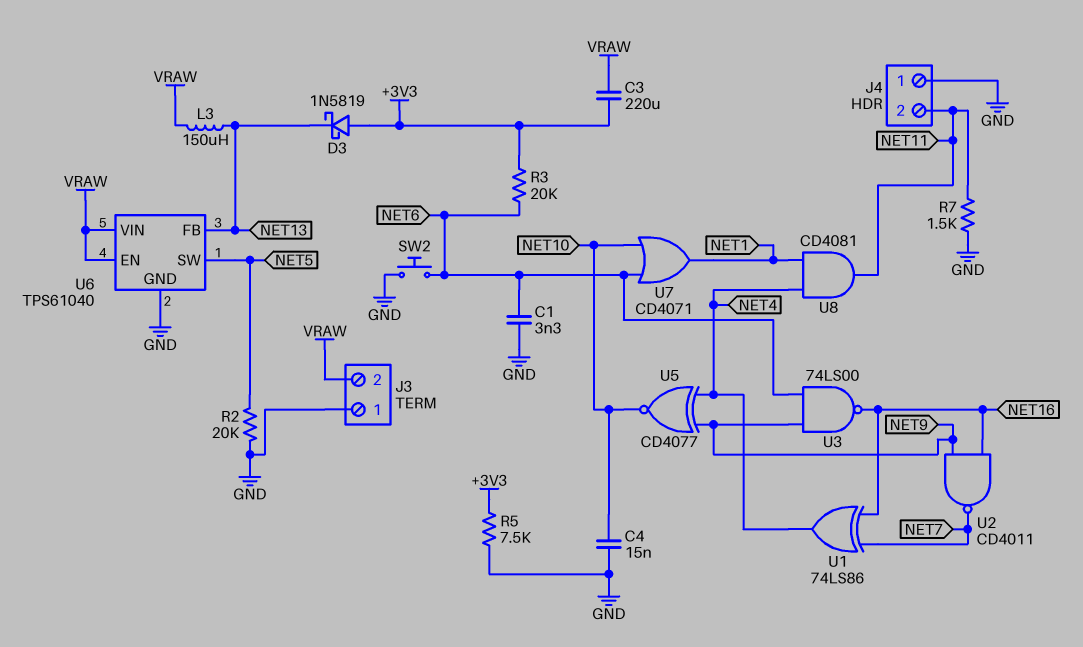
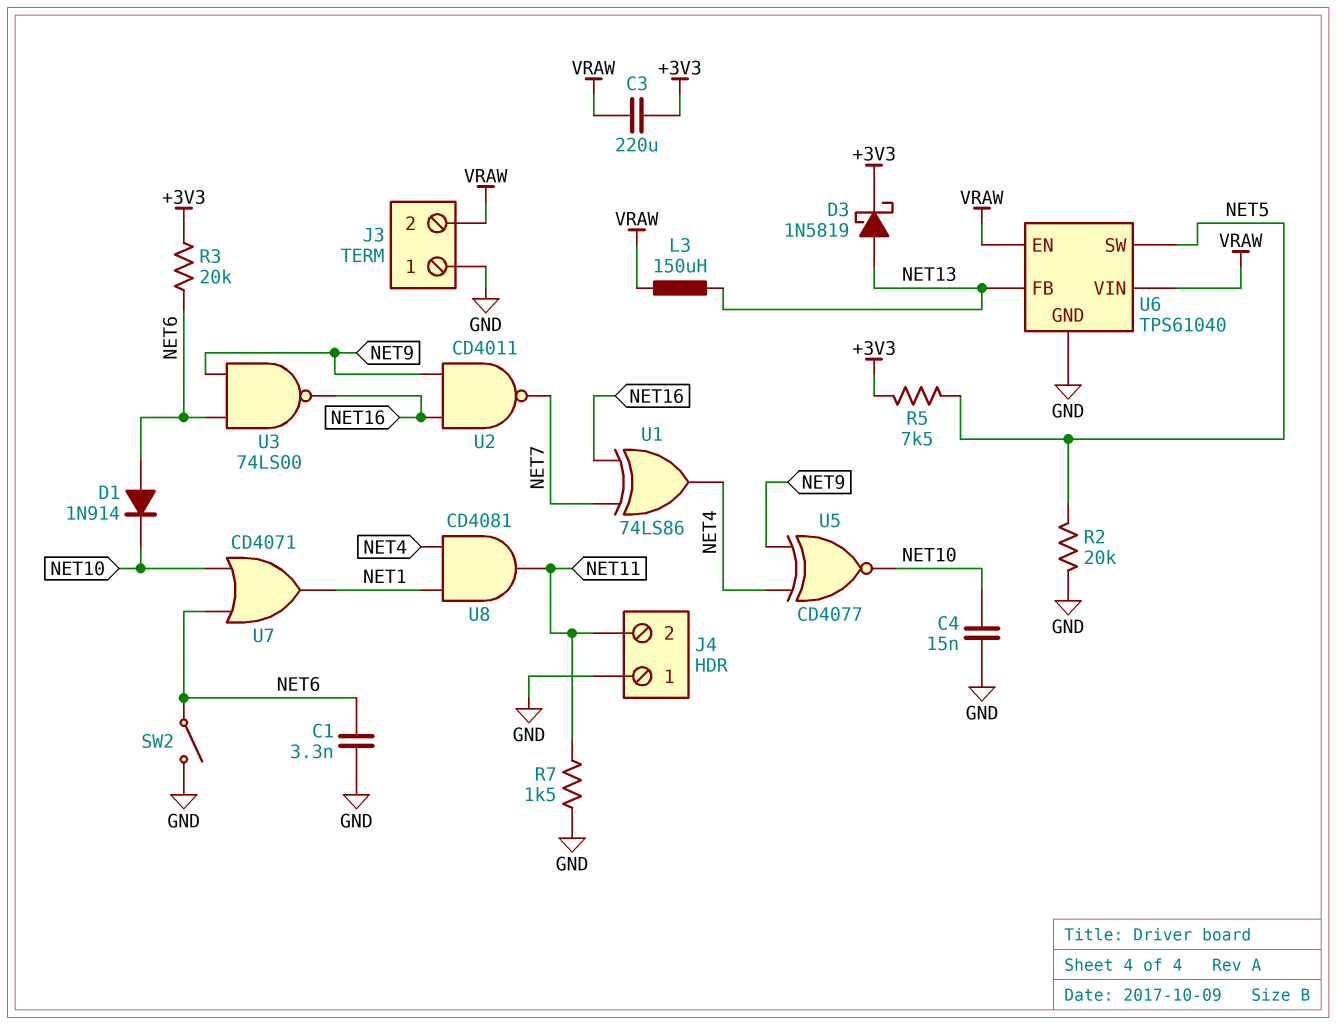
D1: none -> diode 1N914 (A NET6, K NET10)
D3: schottky 1N5819 (A +3V3, K NET13) -> schottky 1N5819 (A NET13, K +3V3)
R5: 7.5k (+3V3, GND) -> 7.5k (+3V3, NET5)
SW2: button (GND, NET6) -> switch (GND, NET6)

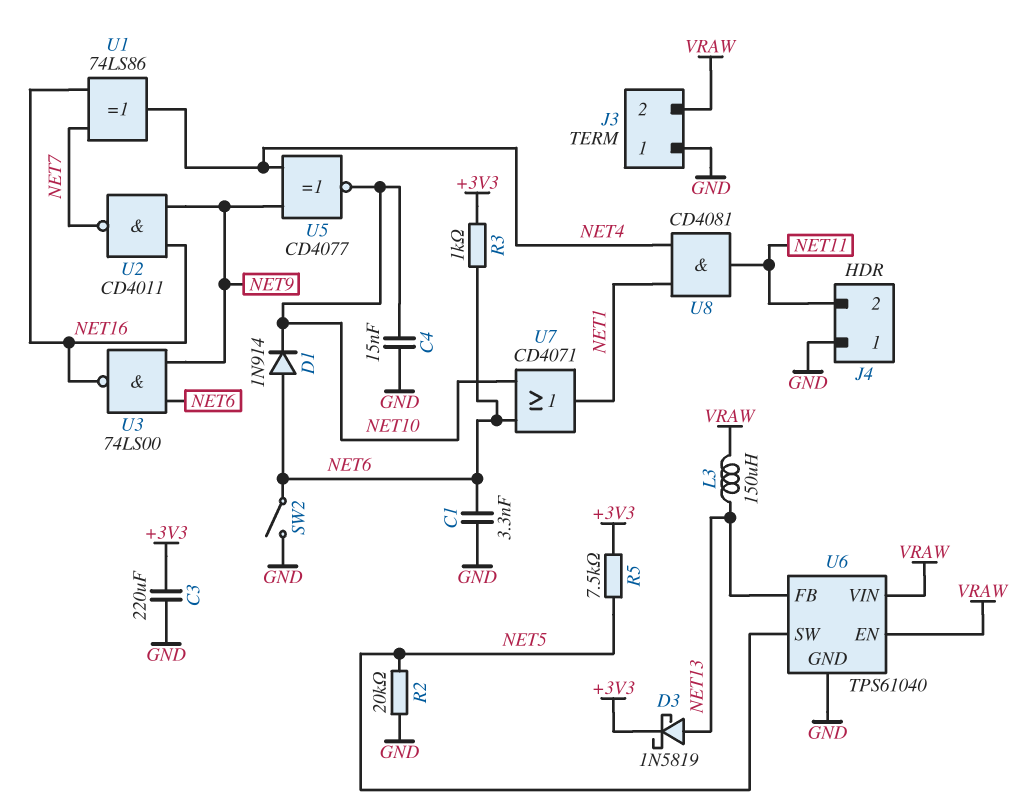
C3: 220uF (+3V3, VRAW) -> 220uF (+3V3, GND)
R3: 20k (+3V3, NET6) -> 1k (+3V3, NET6)
R7: 1.5k (GND, NET11) -> none

